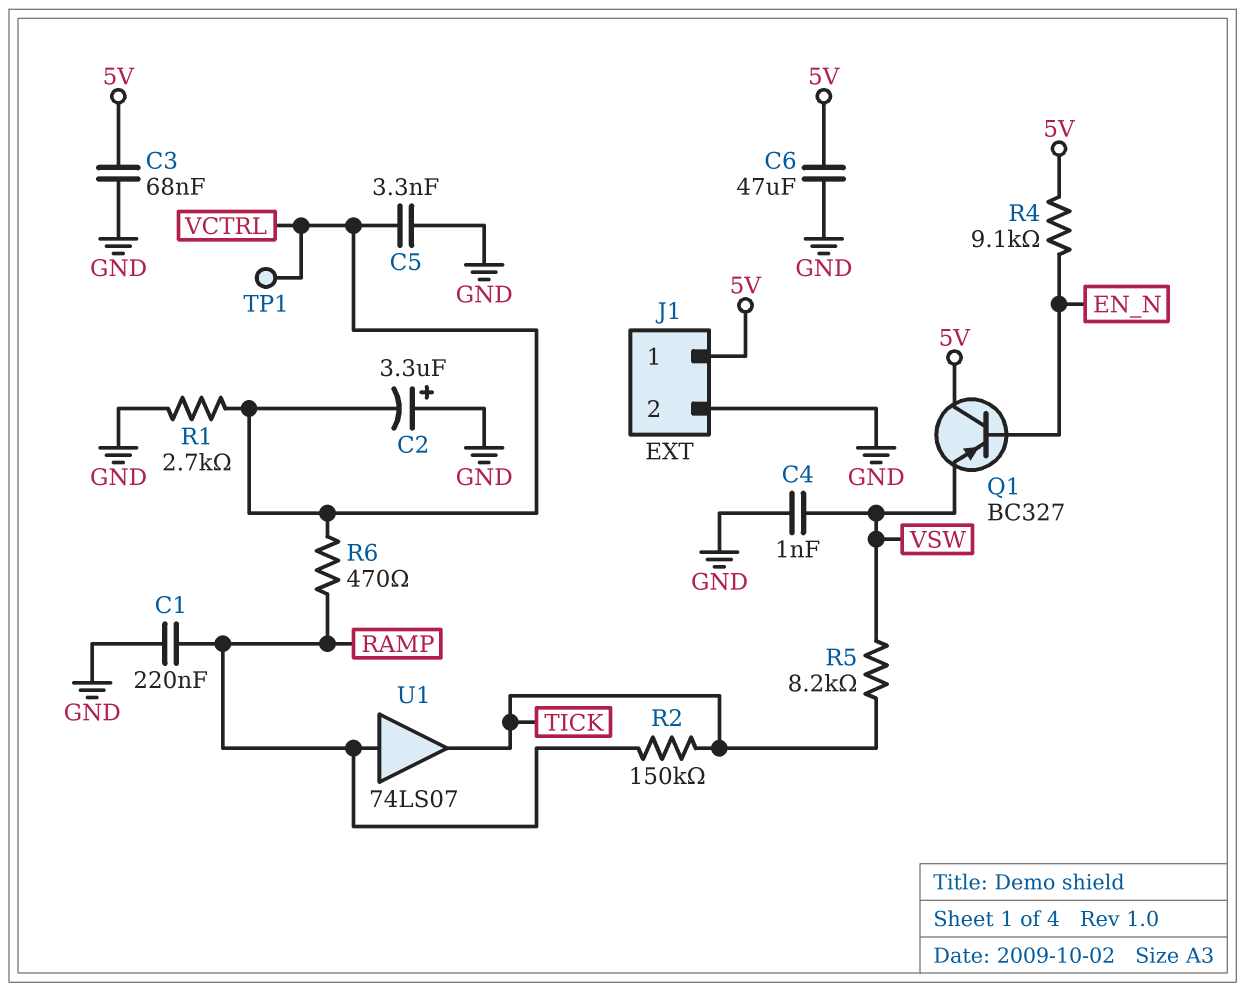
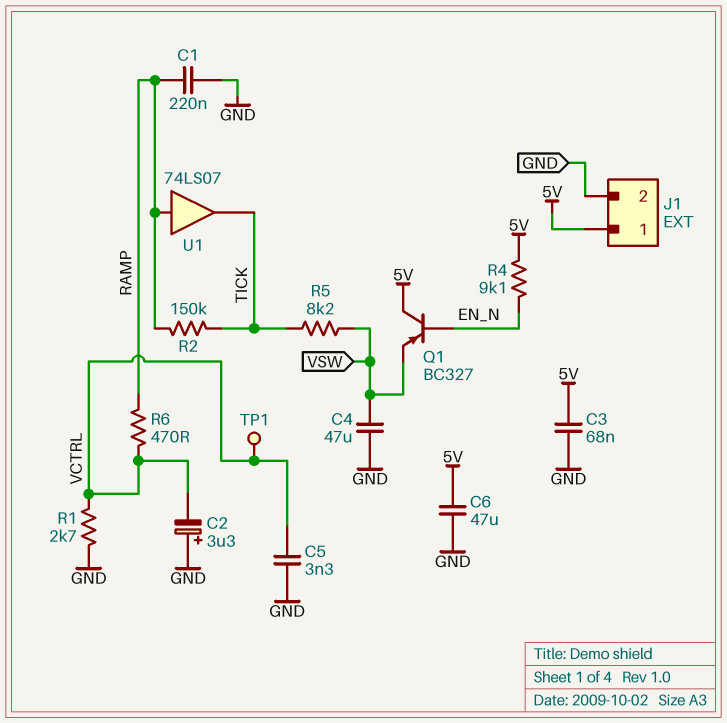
C4: 1nF (GND, VSW) -> 47uF (GND, VSW)

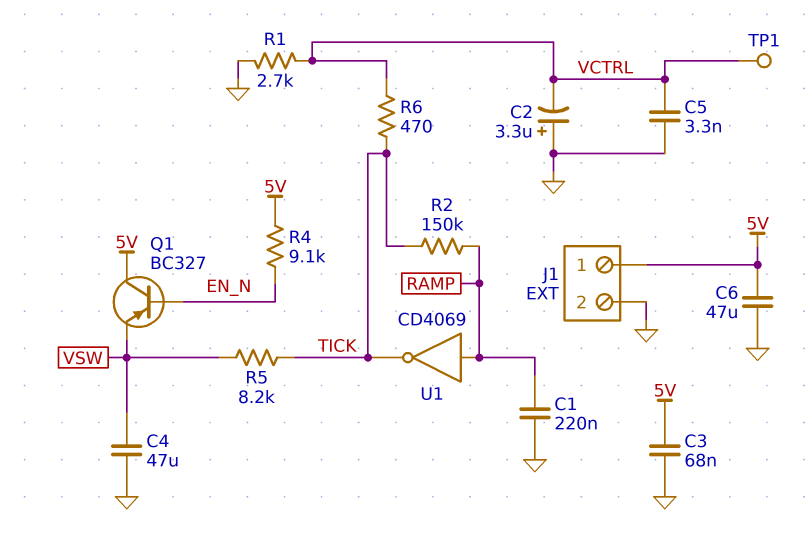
R6: 470 (RAMP, VCTRL) -> 470 (TICK, VCTRL)
U1: buffer 74LS07 (in RAMP, out TICK) -> NOT CD4069 (in RAMP, out TICK)

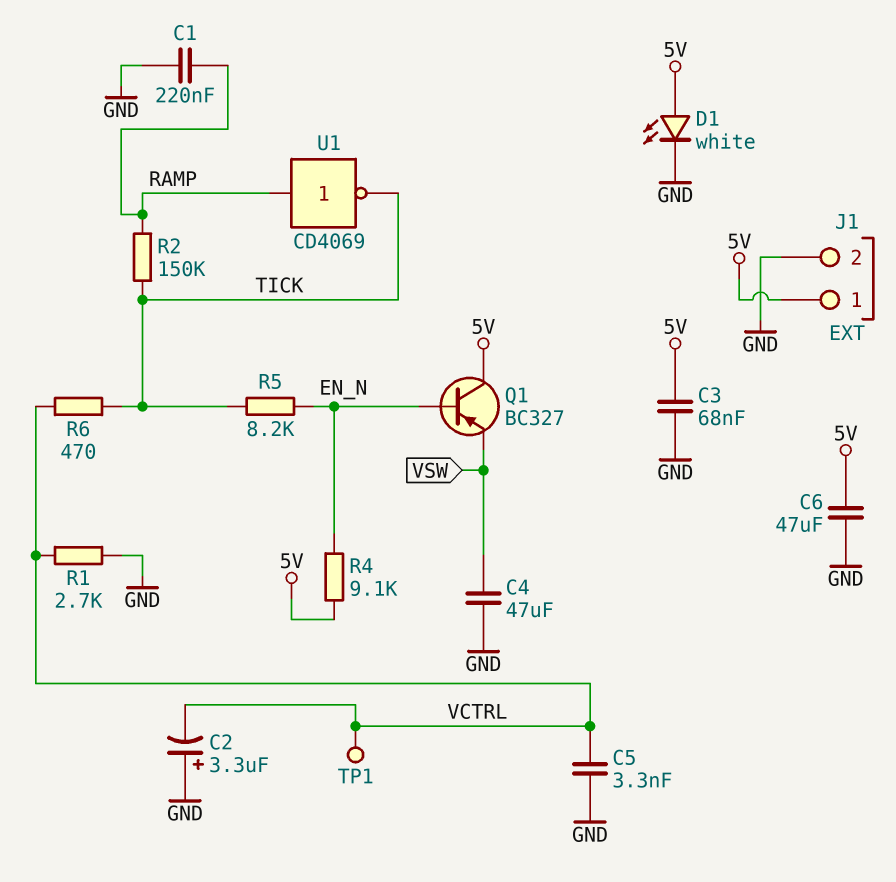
D1: none -> LED white (A 5V, K GND)
R5: 8.2k (TICK, VSW) -> 8.2k (EN_N, TICK)

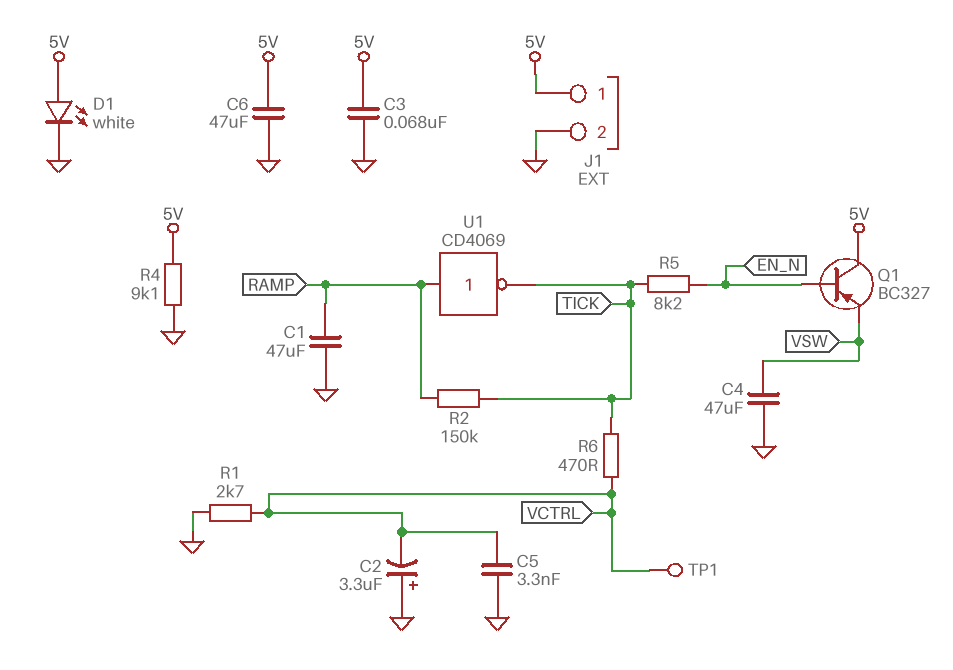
C1: 220nF (GND, RAMP) -> 47uF (GND, RAMP)
R4: 9.1k (5V, EN_N) -> 9.1k (5V, GND)

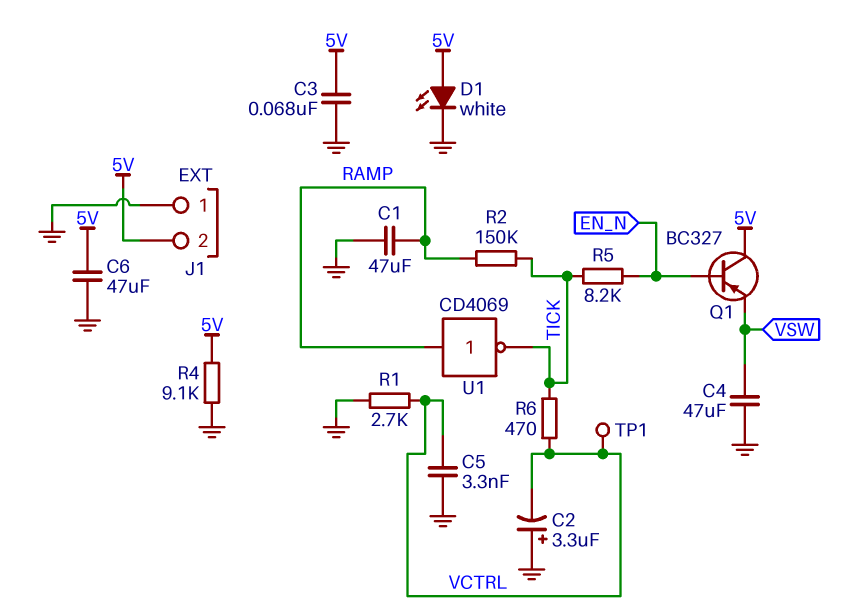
J1 pin 1: 5V -> GND
J1 pin 2: GND -> 5V

